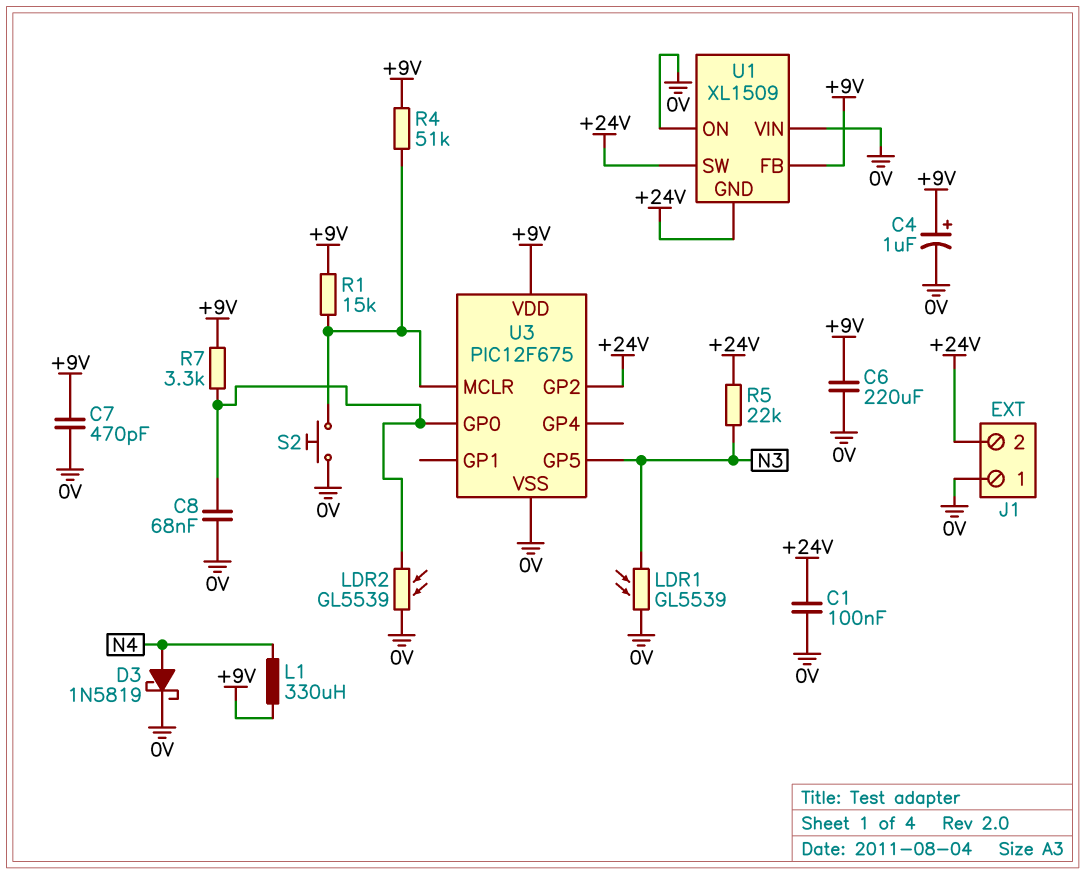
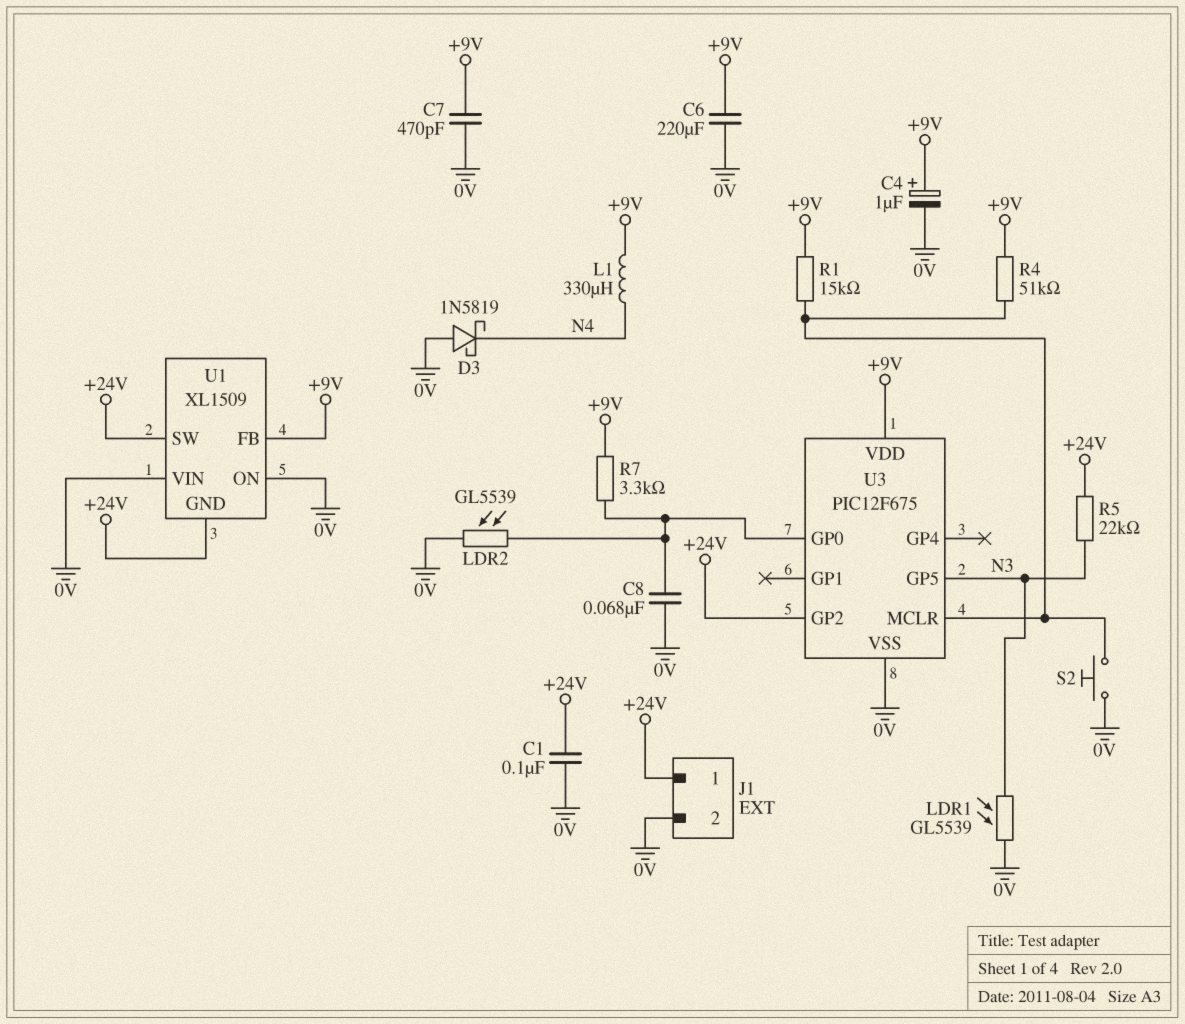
D3: schottky 1N5819 (A N4, K 0V) -> schottky 1N5819 (A 0V, K N4)
J1 pin 1: 0V -> +24V
J1 pin 2: +24V -> 0V

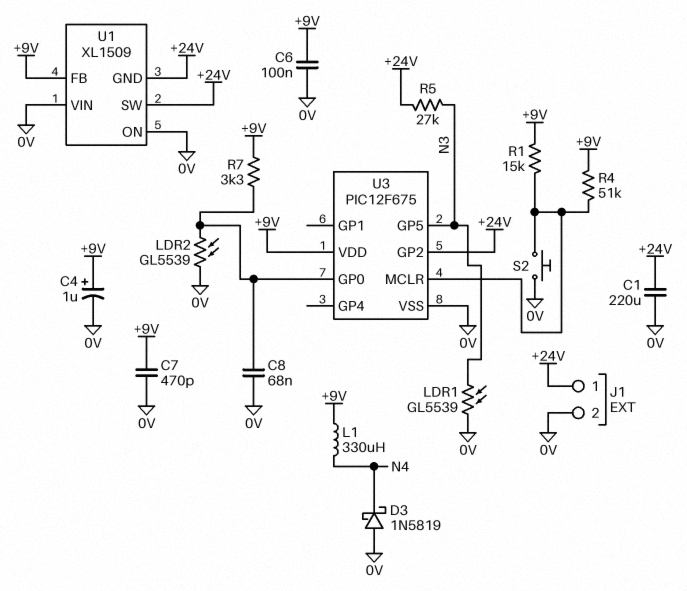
C1: 100nF (+24V, 0V) -> 220uF (+24V, 0V)
C6: 220uF (+9V, 0V) -> 100nF (+9V, 0V)
R5: 22k (+24V, N3) -> 27k (+24V, N3)

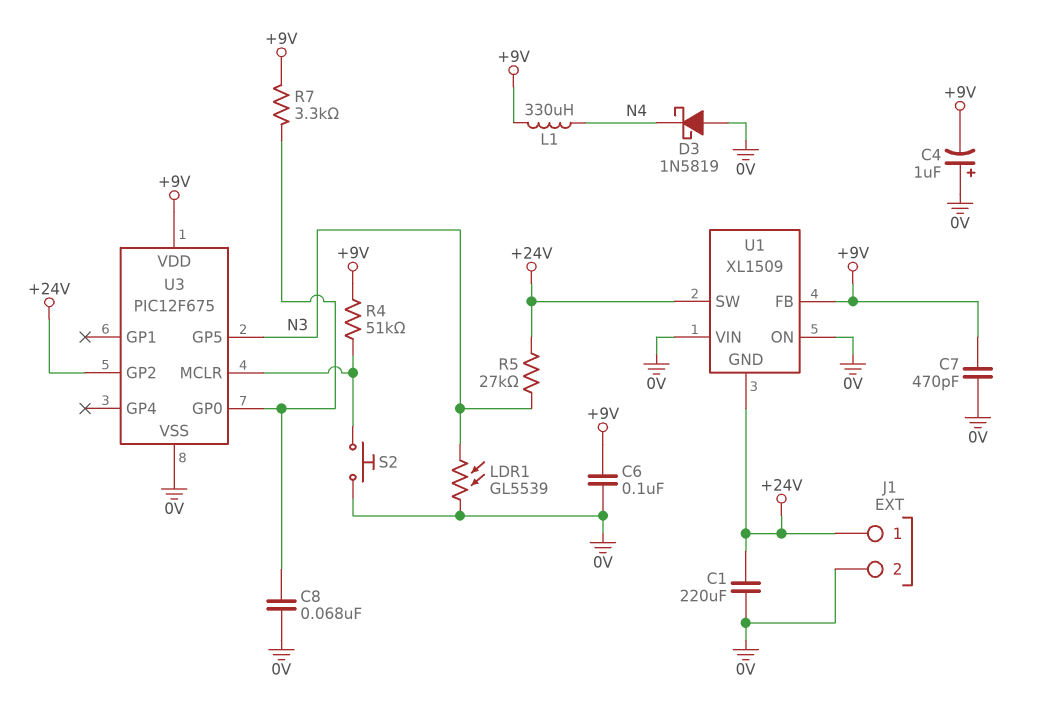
C4: 1uF (plus +9V, minus 0V) -> 1uF (plus 0V, minus +9V)
LDR2: GL5539 (0V, U3/GP0) -> none
R1: 15k (+9V, U3/MCLR) -> none

